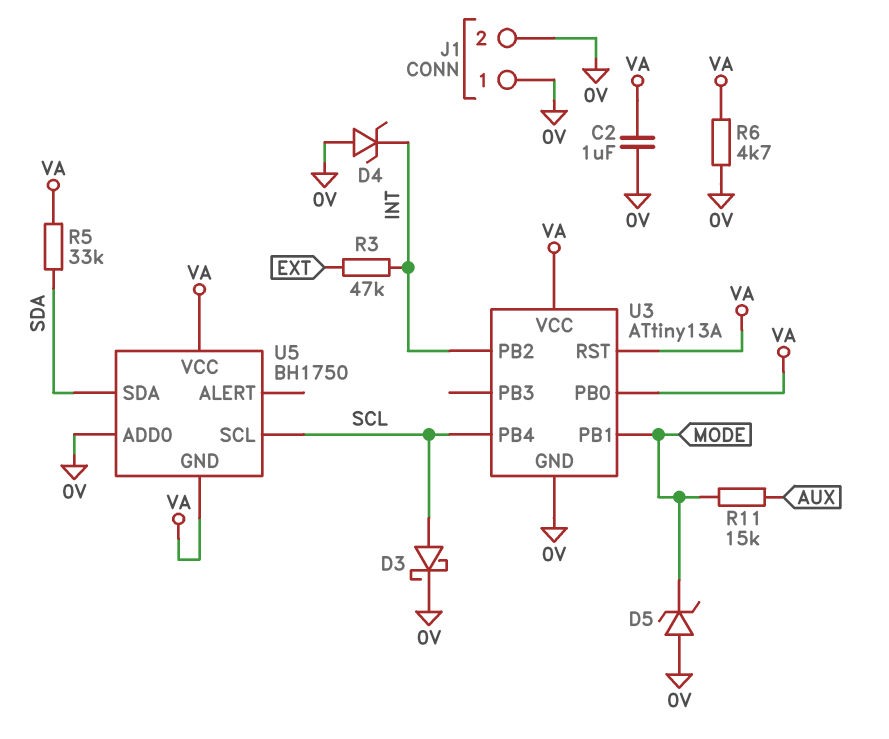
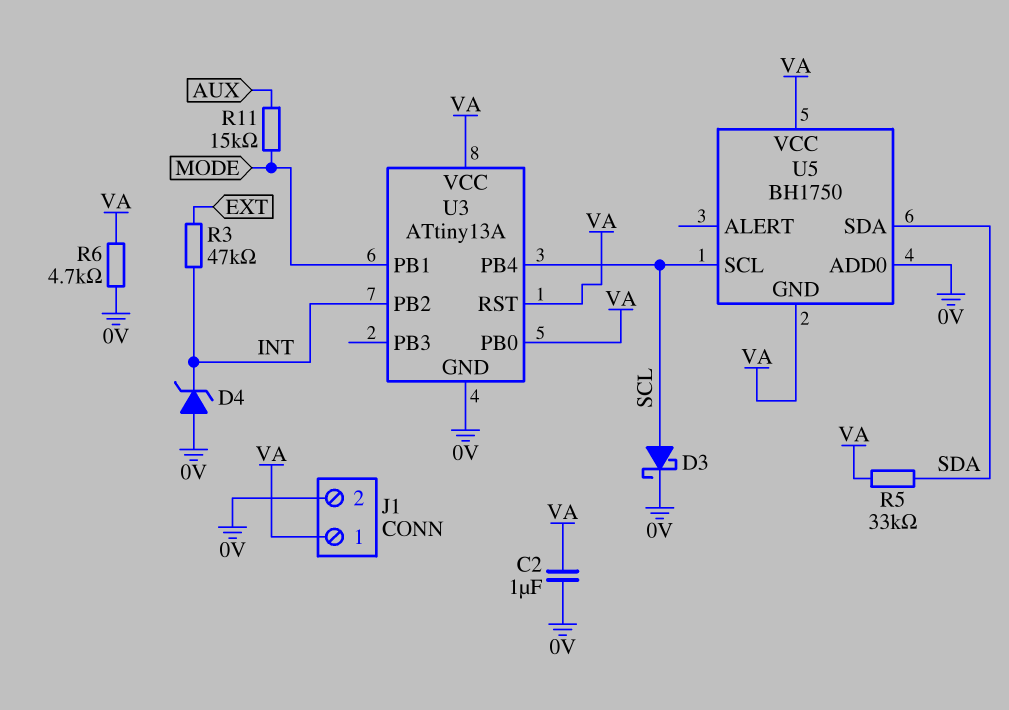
D5: zener (A 0V, K MODE) -> none
J1 pin 1: 0V -> VA

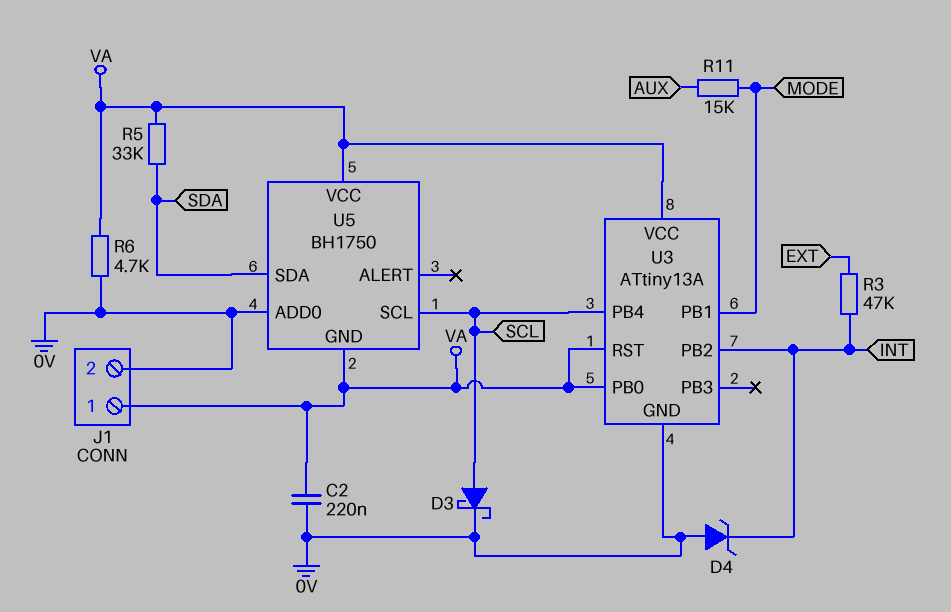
C2: 1uF (0V, VA) -> 220nF (0V, VA)

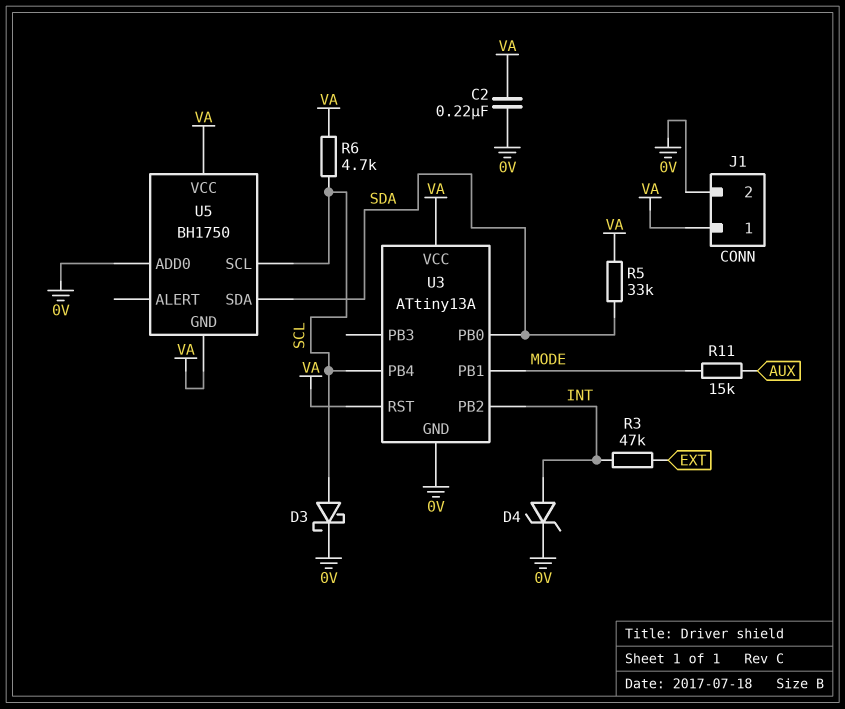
D4: zener (A 0V, K INT) -> zener (A INT, K 0V)
R6: 4.7k (0V, VA) -> 4.7k (SCL, VA)
U3 pin PB0: VA -> SDA

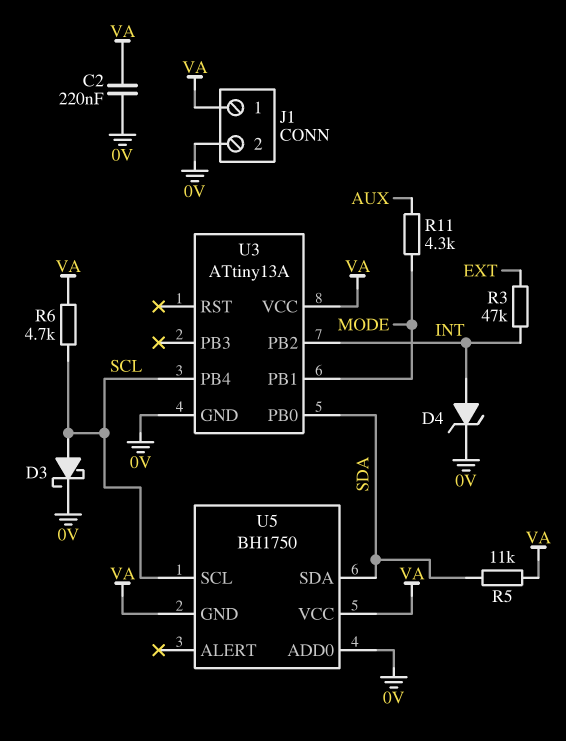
R5: 33k (SDA, VA) -> 11k (SDA, VA)
R11: 15k (AUX, MODE) -> 4.3k (AUX, MODE)
U3 pin RST: VA -> none

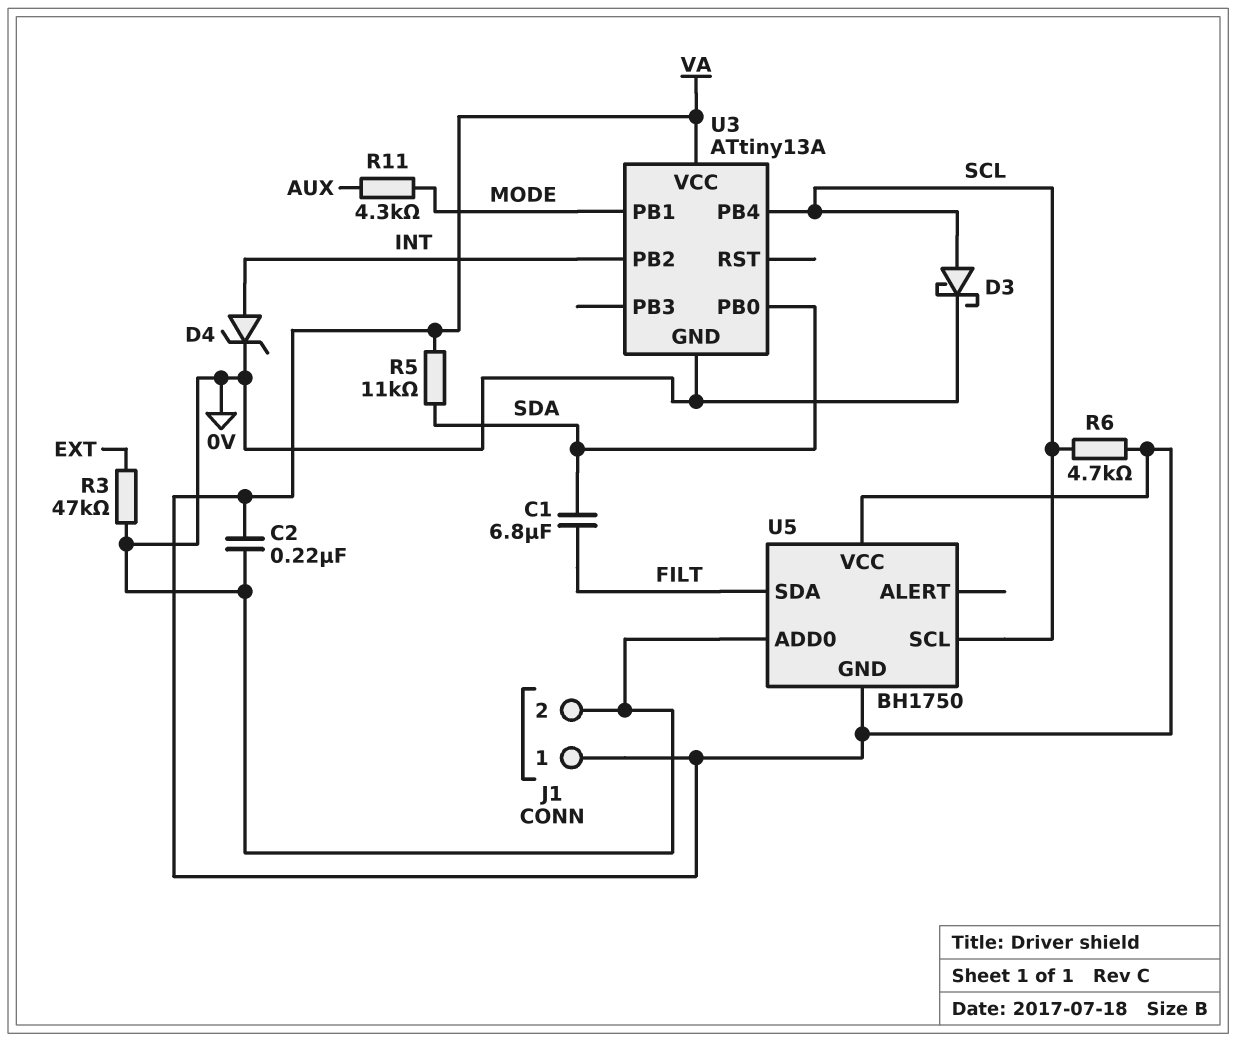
C1: none -> 6.8uF (FILT, SDA)
R3: 47k (EXT, INT) -> 47k (0V, EXT)
U5 pin SDA: SDA -> FILT

